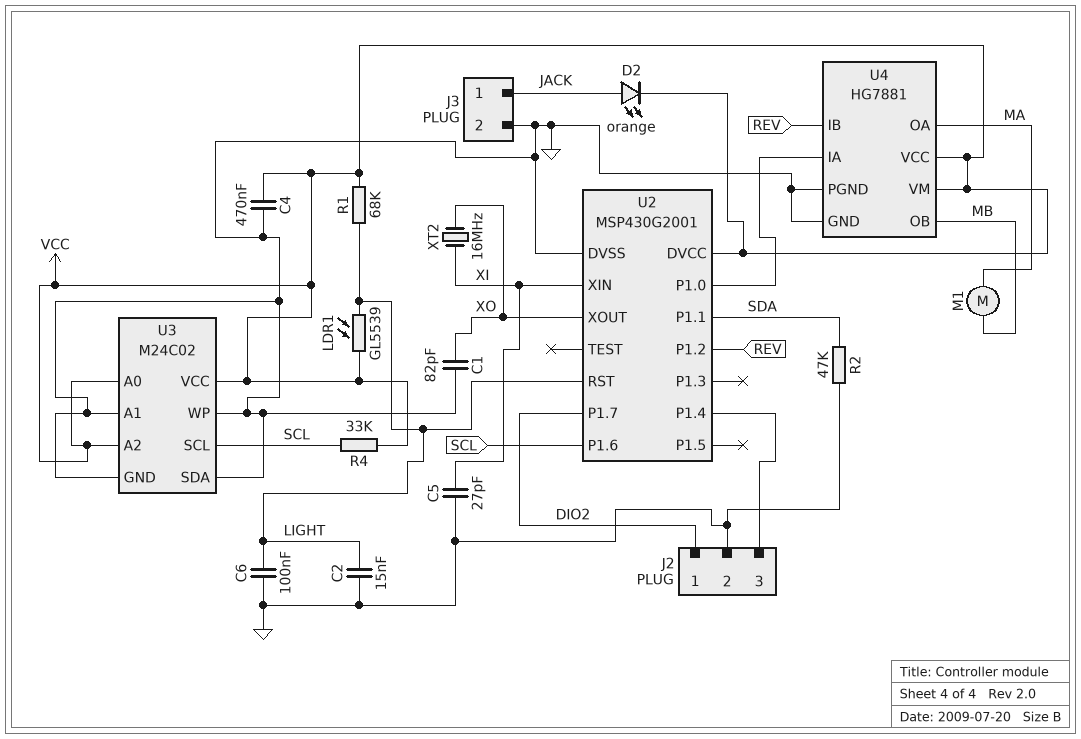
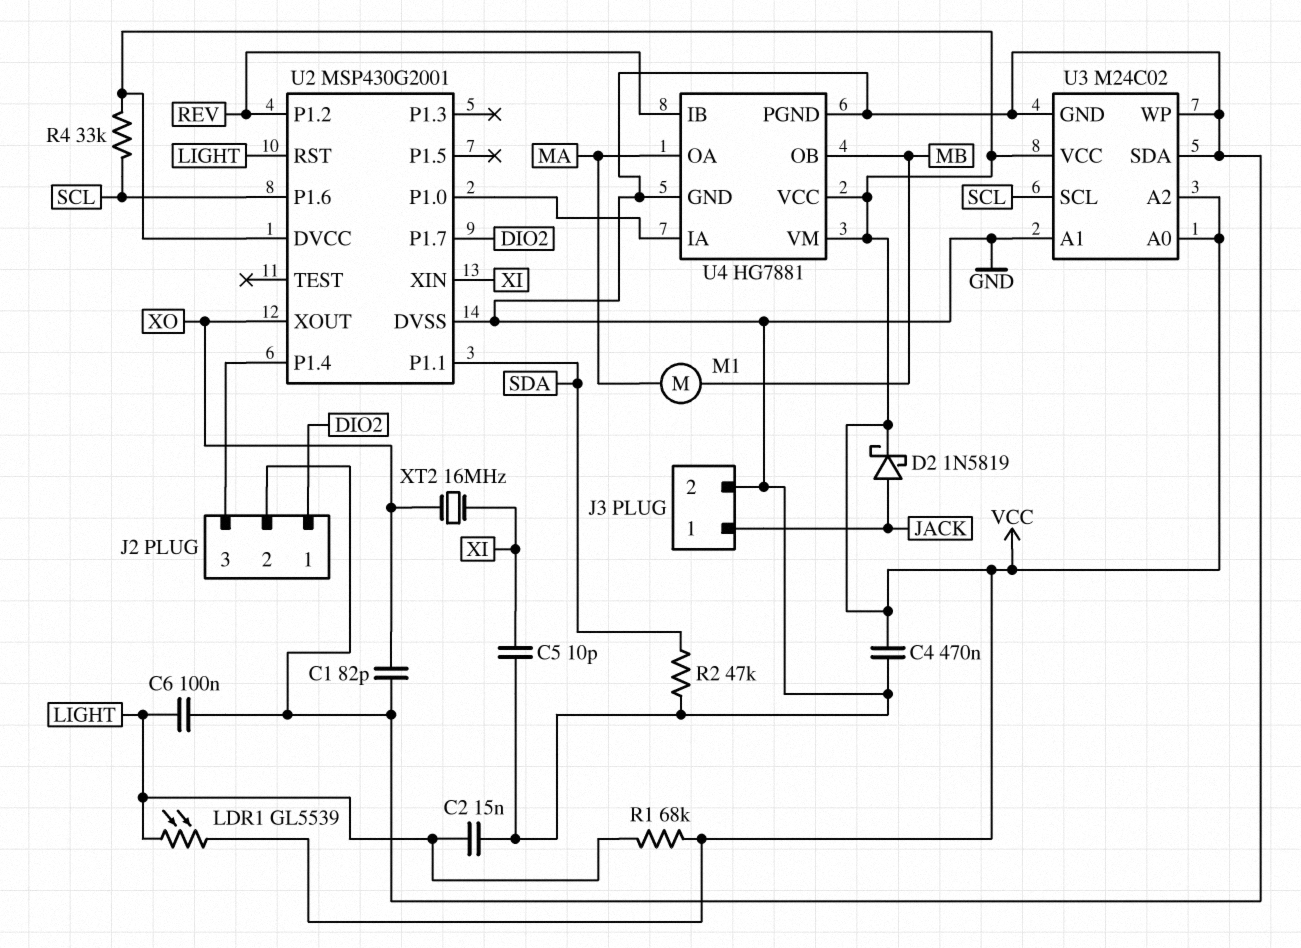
C5: 27pF (GND, XI) -> 10pF (GND, XI)
D2: LED orange (A JACK, K VCC) -> schottky 1N5819 (A JACK, K VCC)

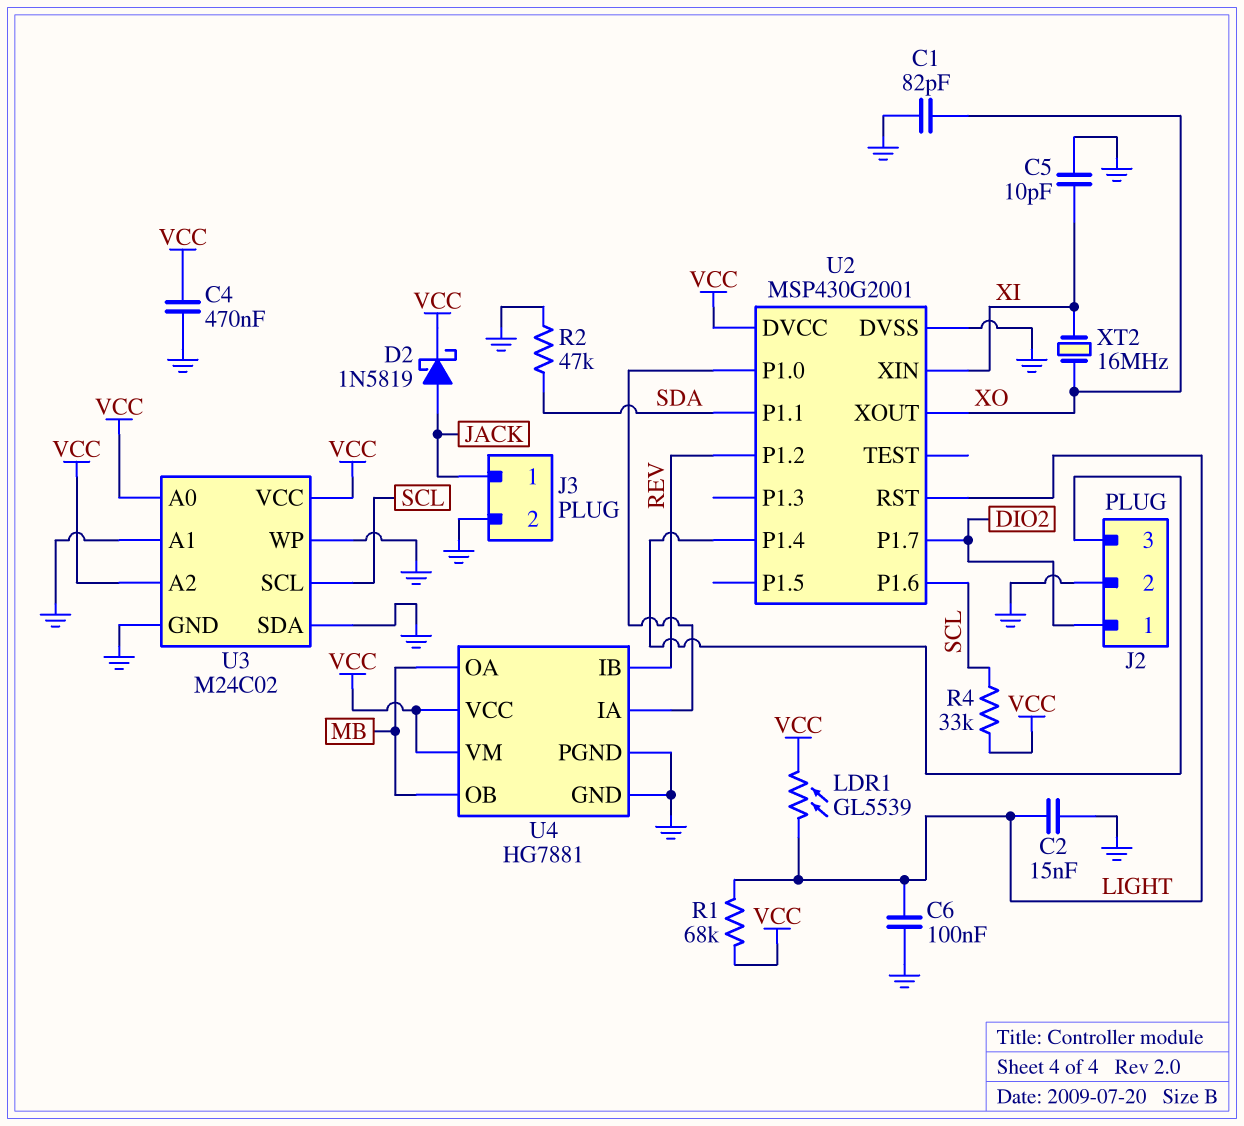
M1: motor (MA, MB) -> none
U4 pin OA: MA -> MB

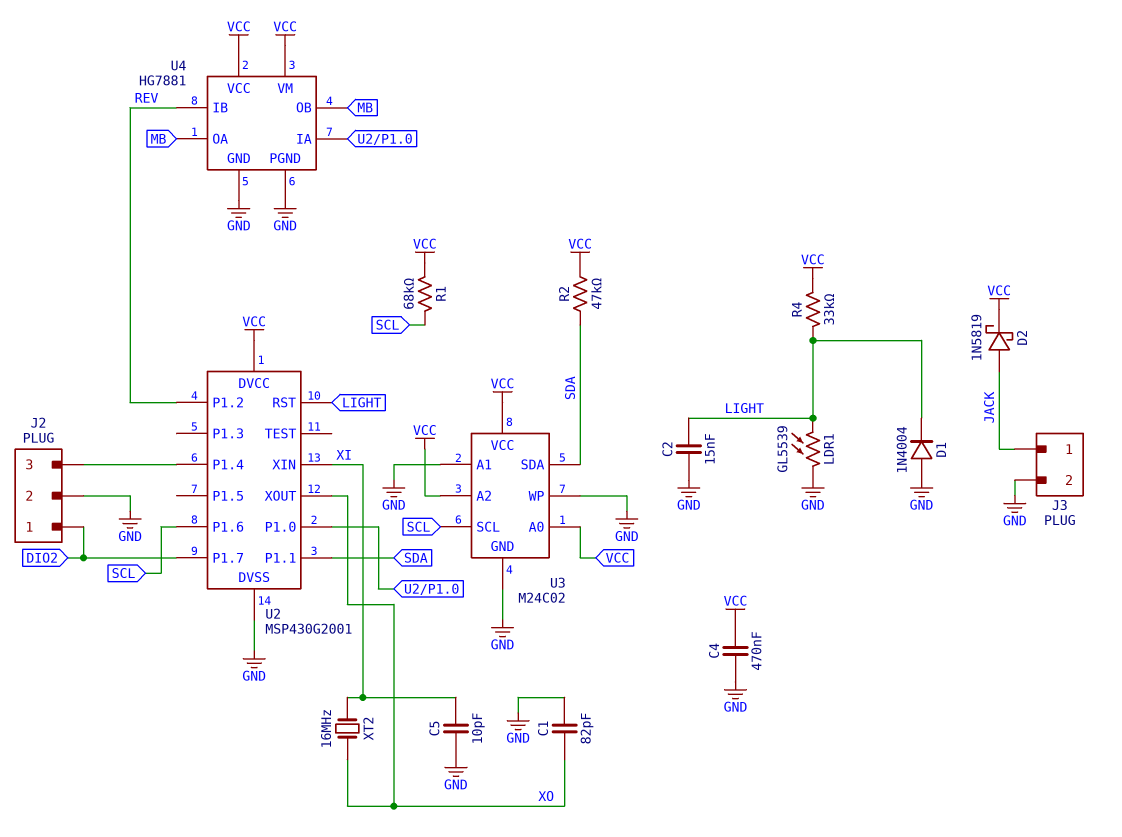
C6: 100nF (GND, LIGHT) -> none
D1: none -> diode 1N4004 (A GND, K LIGHT)
LDR1: GL5539 (LIGHT, VCC) -> GL5539 (GND, LIGHT)
R1: 68k (LIGHT, VCC) -> 68k (SCL, VCC)
R2: 47k (GND, SDA) -> 47k (SDA, VCC)
R4: 33k (SCL, VCC) -> 33k (LIGHT, VCC)
U3 pin SDA: GND -> SDA

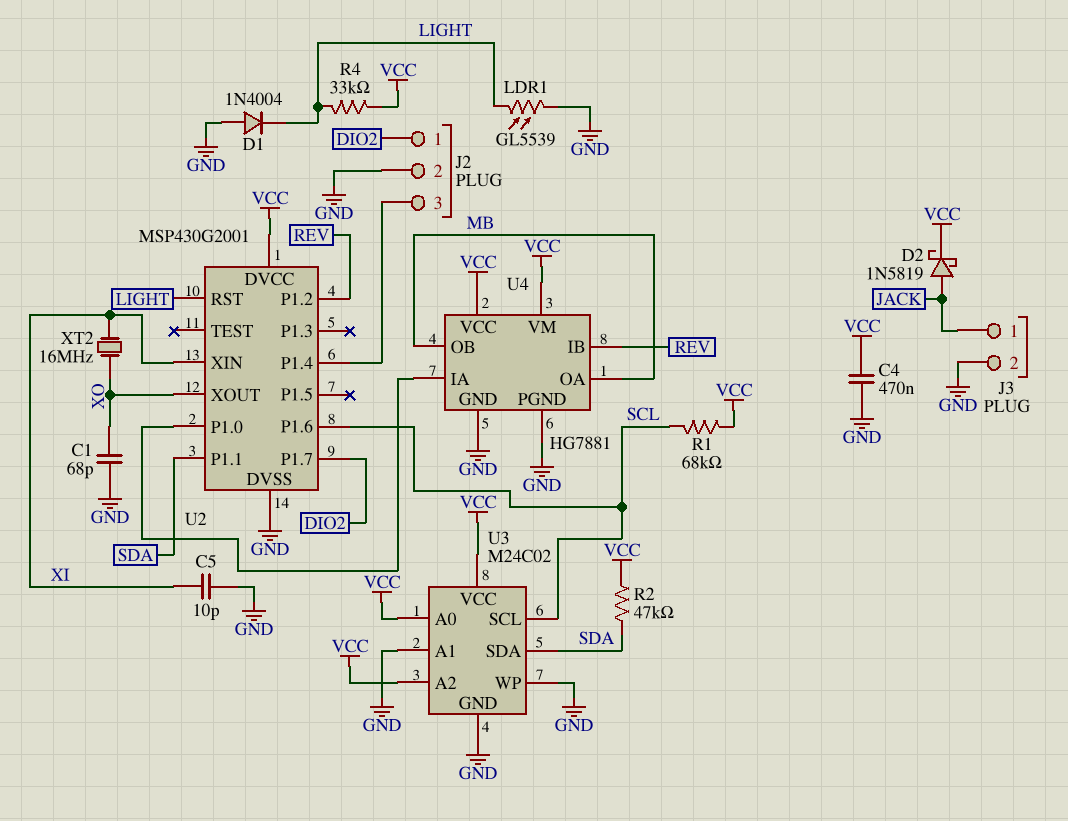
C1: 82pF (GND, XO) -> 68pF (GND, XO)
C2: 15nF (GND, LIGHT) -> none

